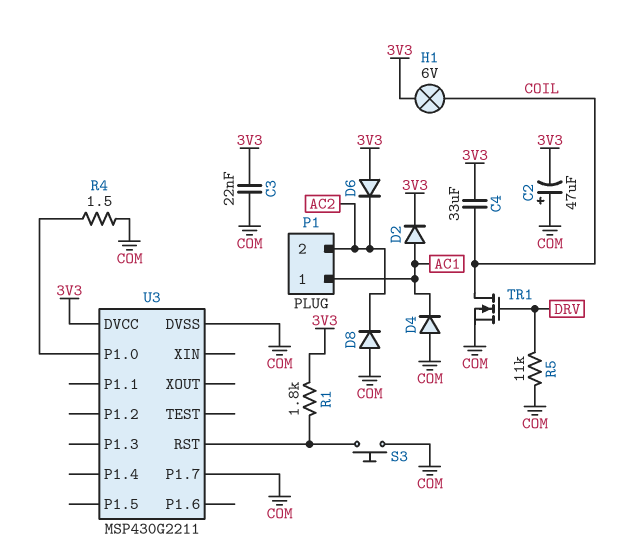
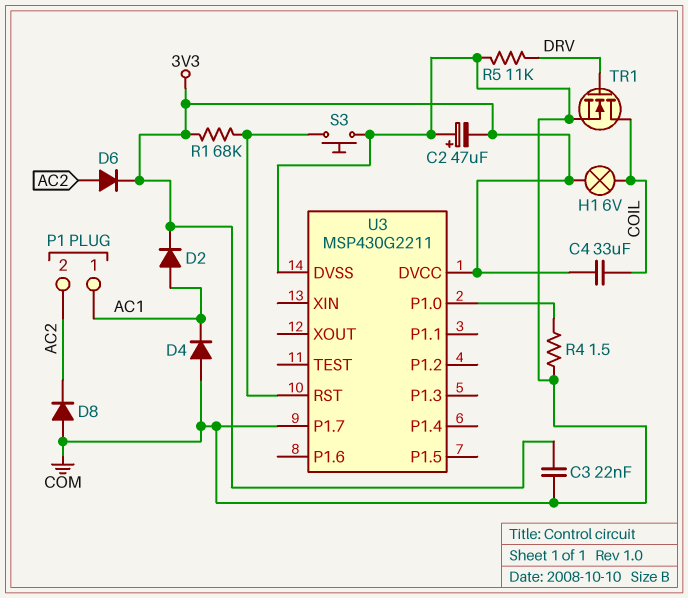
D6: diode (A 3V3, K AC2) -> diode (A AC2, K 3V3)
R1: 1.8k (3V3, U3/RST) -> 68k (3V3, U3/RST)

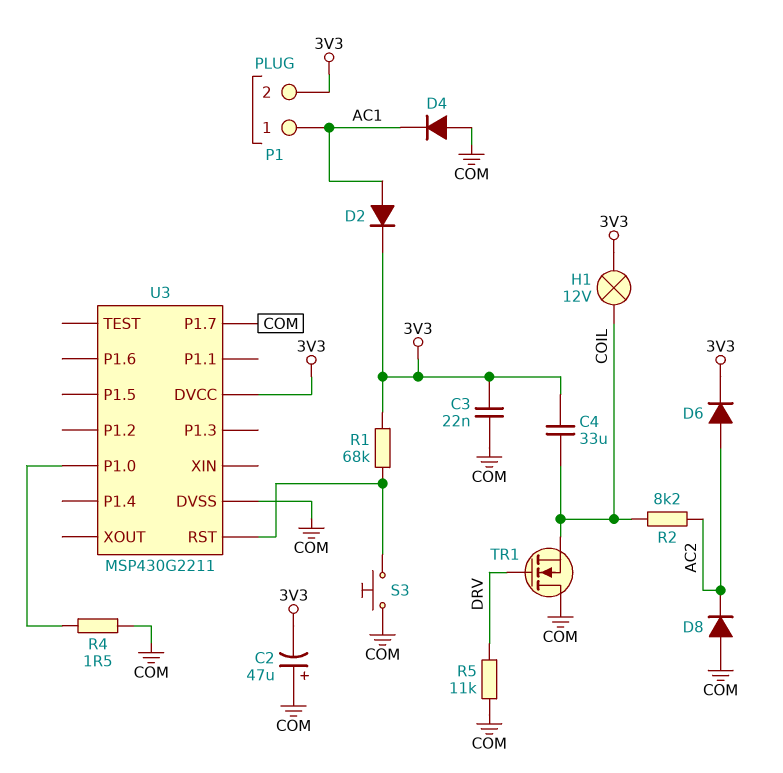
H1: lamp 6V (3V3, COIL) -> lamp 12V (3V3, COIL)
P1 pin 2: AC2 -> 3V3
R2: none -> 8.2k (AC2, COIL)
TR1: NMOS (G DRV, D COIL, S COM) -> NMOS (G DRV, D COM, S COIL)

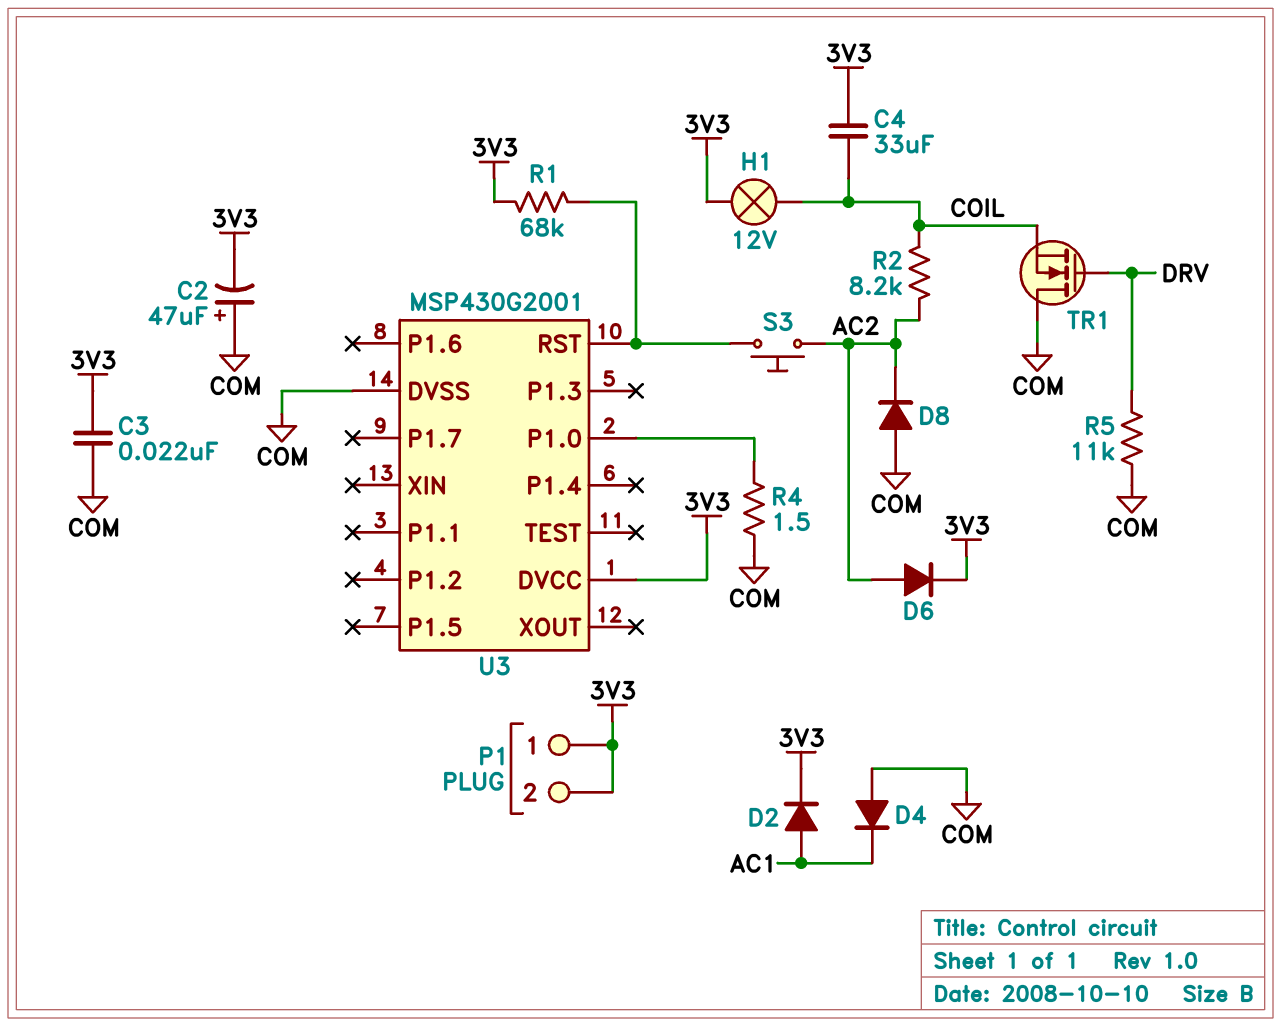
P1 pin 1: AC1 -> 3V3
S3: button (COM, U3/RST) -> button (AC2, U3/RST)
U3: MSP430G2211 -> MSP430G2001
U3 pin P1.7: COM -> none

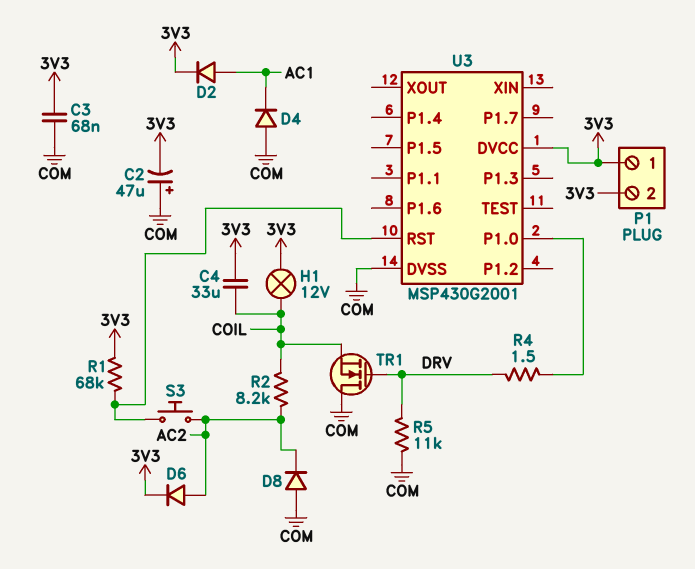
C3: 22nF (3V3, COM) -> 68nF (3V3, COM)
R4: 1.5 (COM, U3/P1.0) -> 1.5 (DRV, U3/P1.0)

